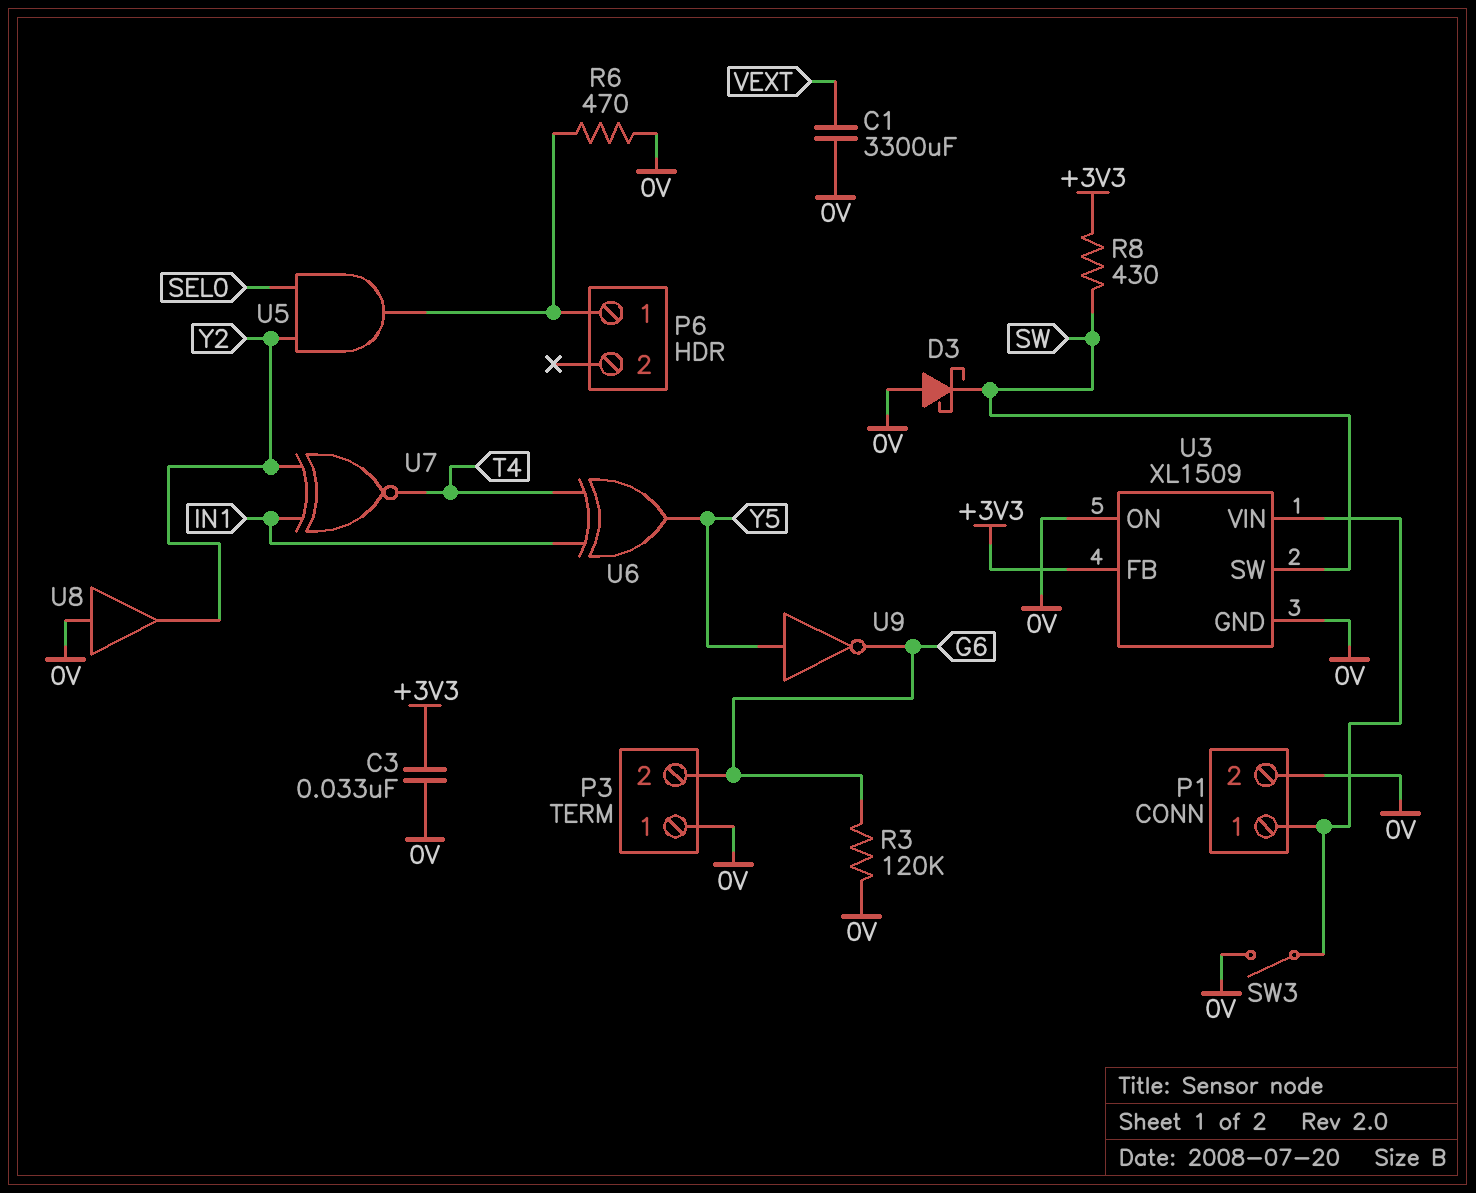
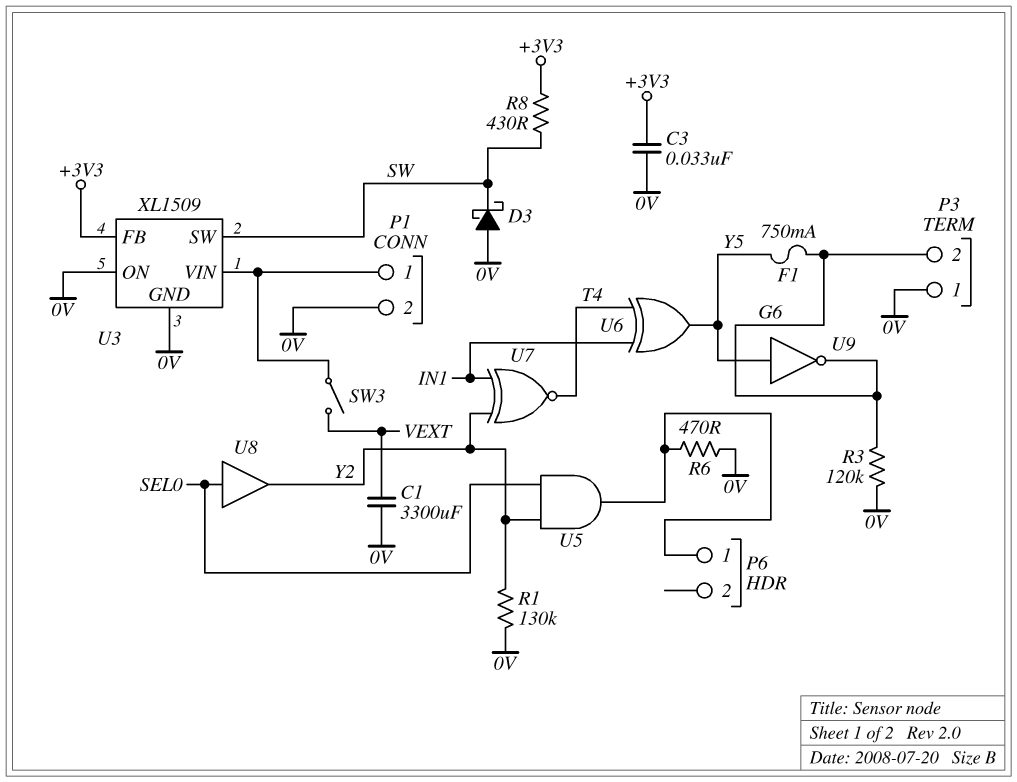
F1: none -> 750mA (G6, Y5)
R1: none -> 130k (0V, Y2)
SW3: switch (0V, P1/1) -> switch (P1/1, VEXT)
U8: buffer (in 0V, out Y2) -> buffer (in SEL0, out Y2)

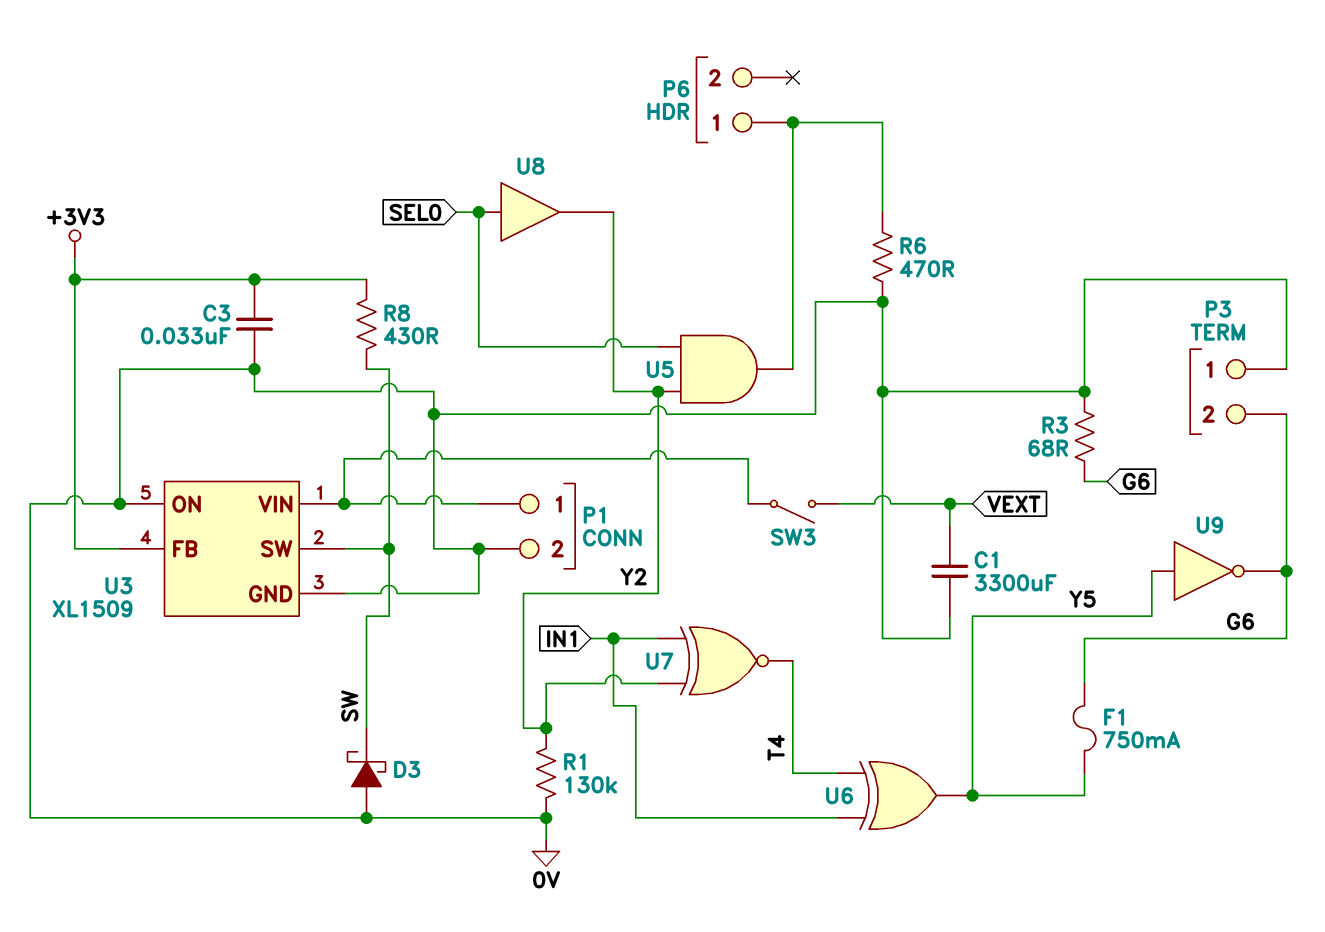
R3: 120k (0V, G6) -> 68 (0V, G6)

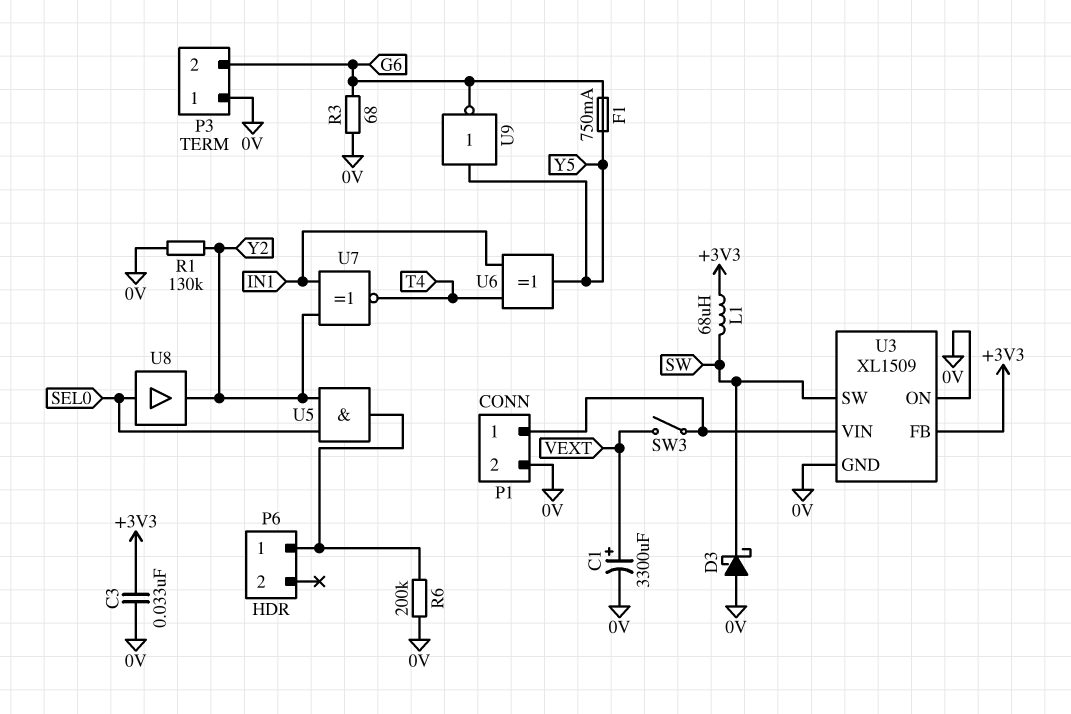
C1: 3300uF (0V, VEXT) -> 3300uF (plus VEXT, minus 0V)
L1: none -> 68uH (+3V3, SW)
R6: 470 (0V, P6/1) -> 200k (0V, P6/1)
R8: 430 (+3V3, SW) -> none

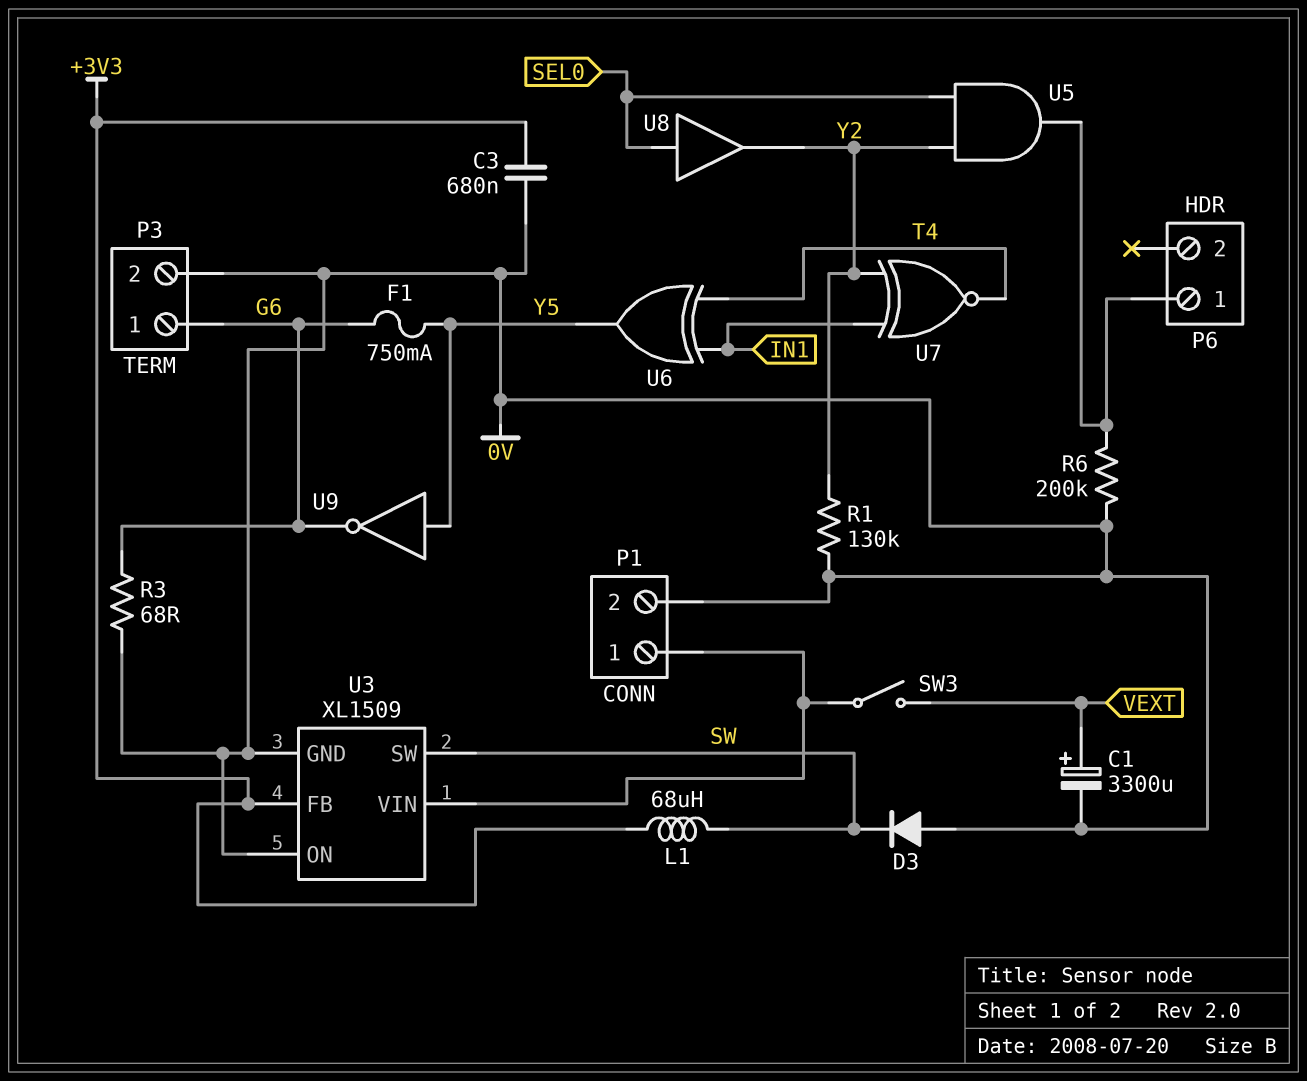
C3: 33nF (+3V3, 0V) -> 680nF (+3V3, 0V)
D3: schottky (A 0V, K SW) -> diode (A 0V, K SW)
P3 pin 1: 0V -> G6
P3 pin 2: G6 -> 0V

